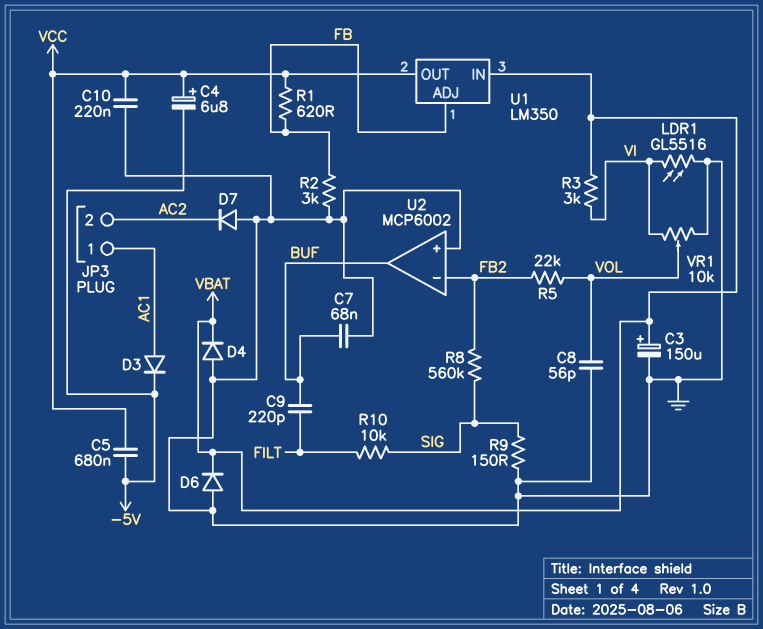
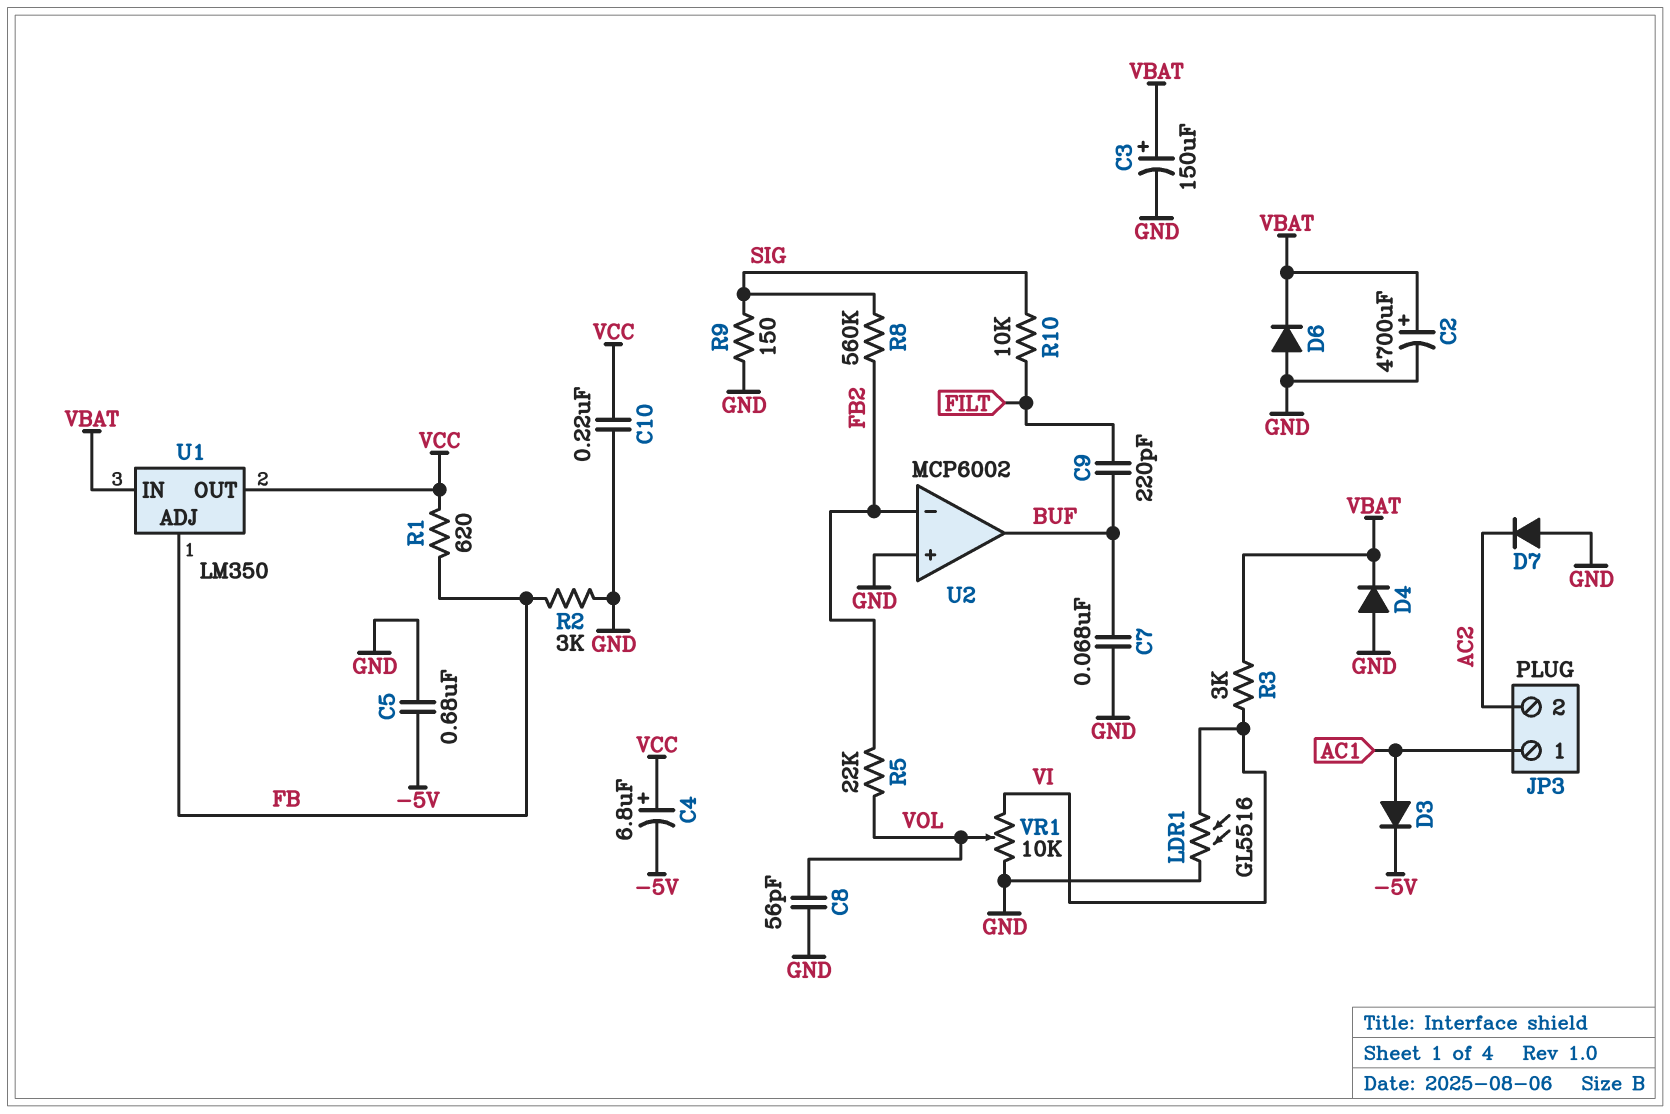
C2: none -> 4700uF (plus VBAT, minus GND)
C5: 680nF (-5V, VCC) -> 680nF (-5V, GND)

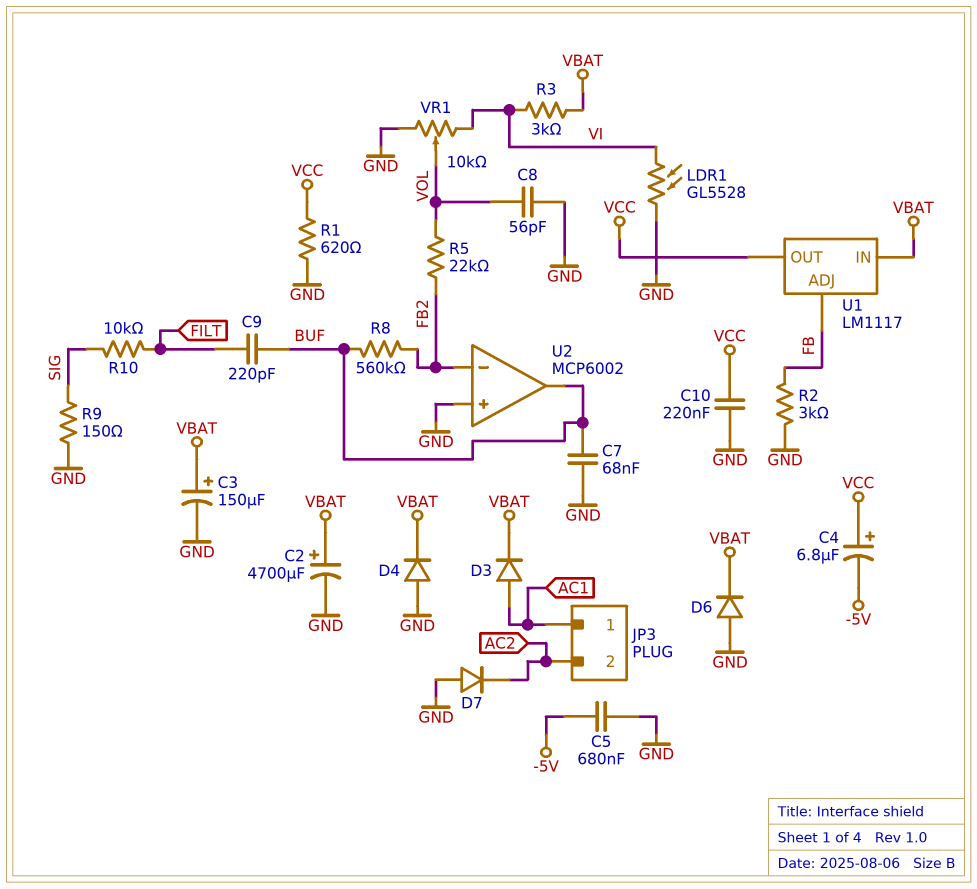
D3: diode (A AC1, K -5V) -> diode (A AC1, K VBAT)
LDR1: GL5516 (GND, VI) -> GL5528 (GND, VI)
R1: 620 (FB, VCC) -> 620 (GND, VCC)
R8: 560k (FB2, SIG) -> 560k (BUF, FB2)
U1: LM350 -> LM1117

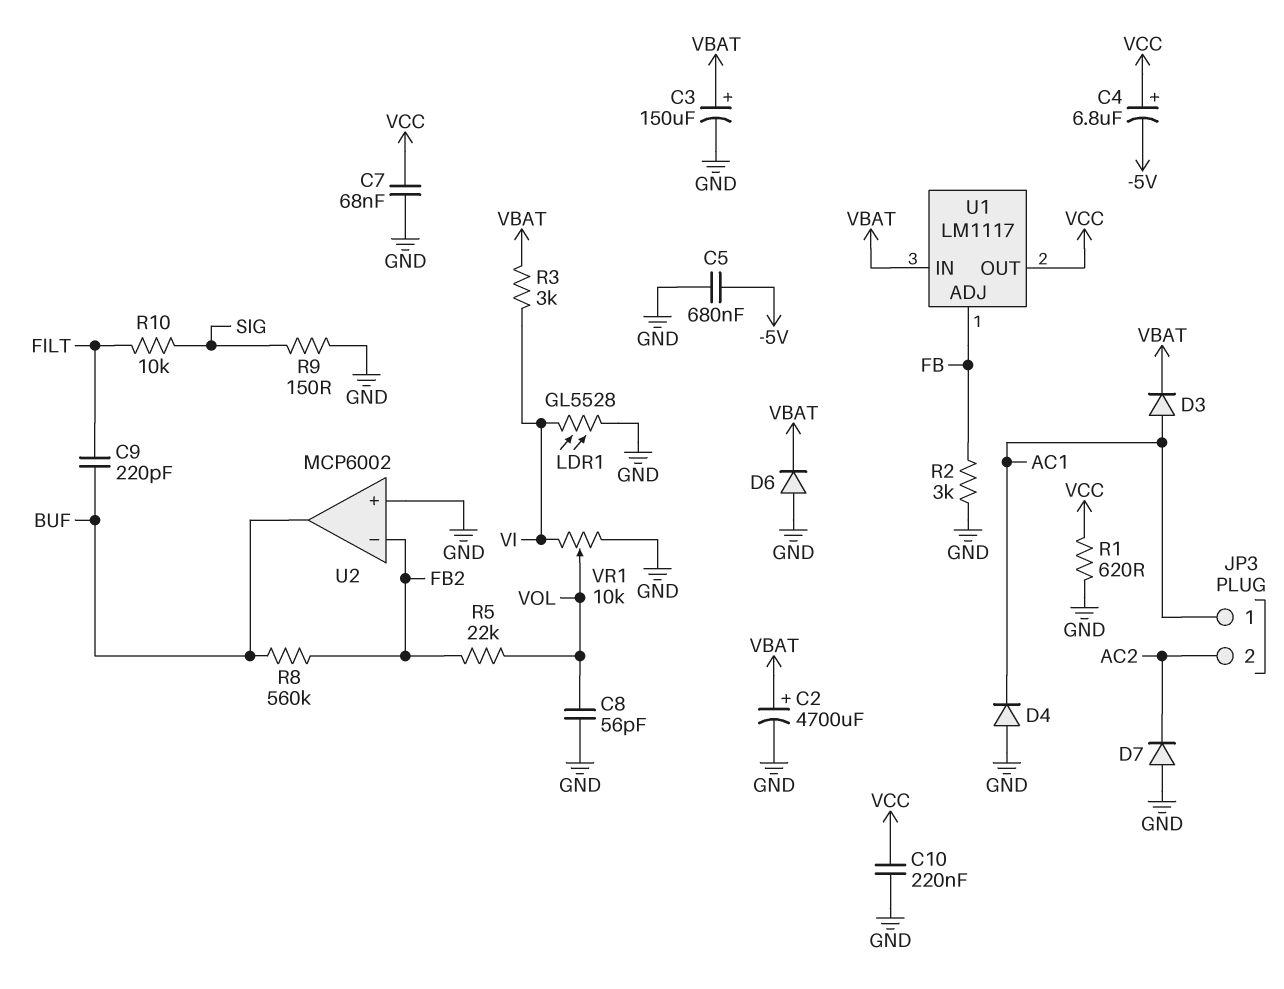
C7: 68nF (BUF, GND) -> 68nF (GND, VCC)
D4: diode (A GND, K VBAT) -> diode (A GND, K AC1)

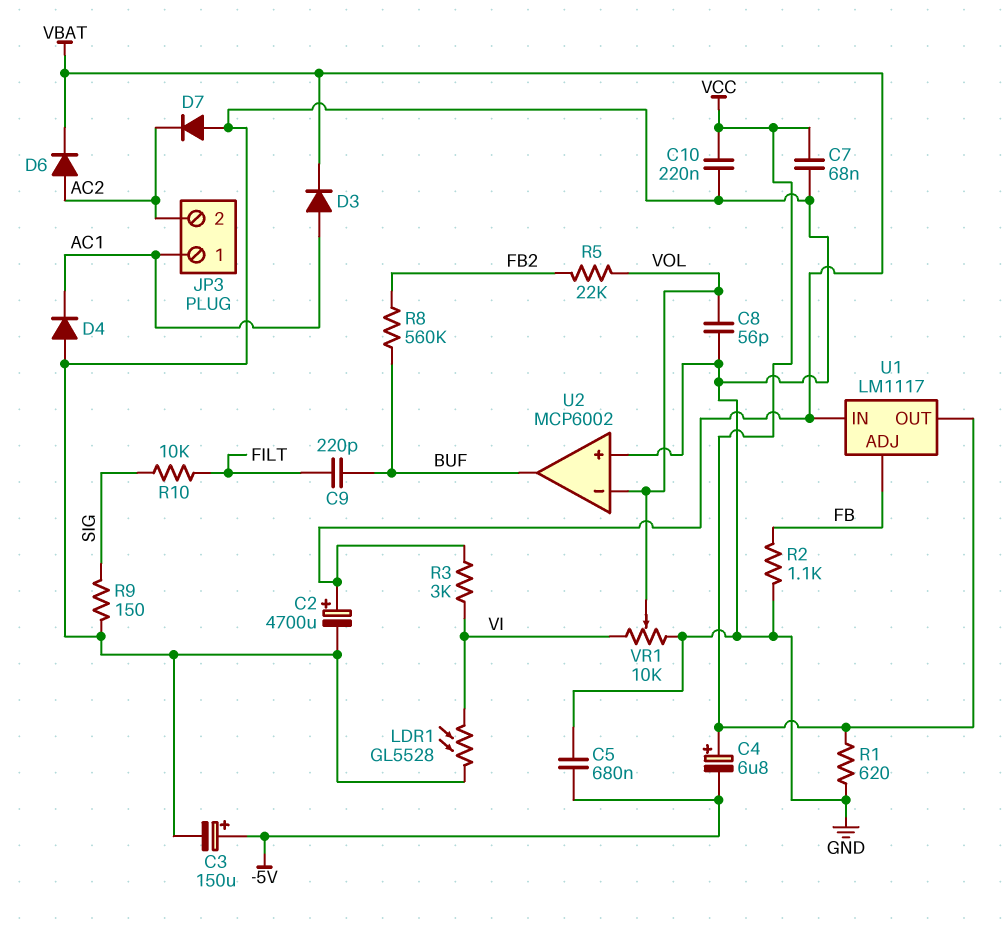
C3: 150uF (plus VBAT, minus GND) -> 150uF (plus -5V, minus GND)
D6: diode (A GND, K VBAT) -> diode (A AC2, K VBAT)
R2: 3k (FB, GND) -> 1.1k (FB, GND)
U2 pin in-: FB2 -> VOL

